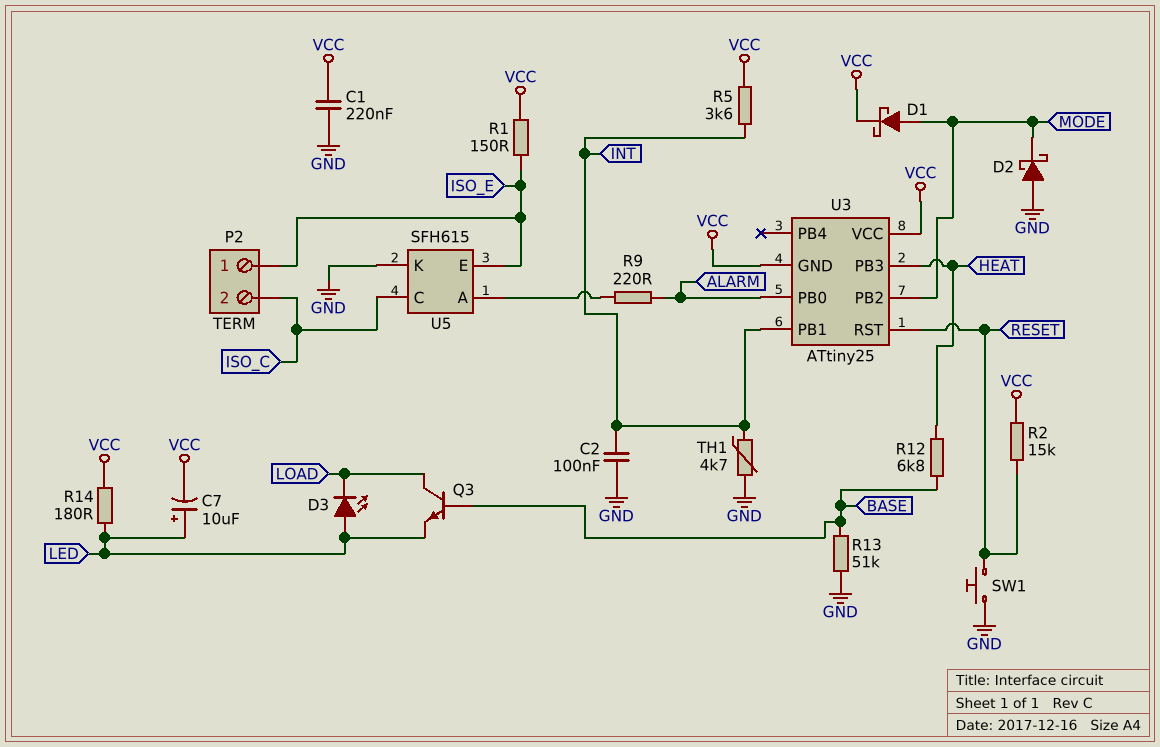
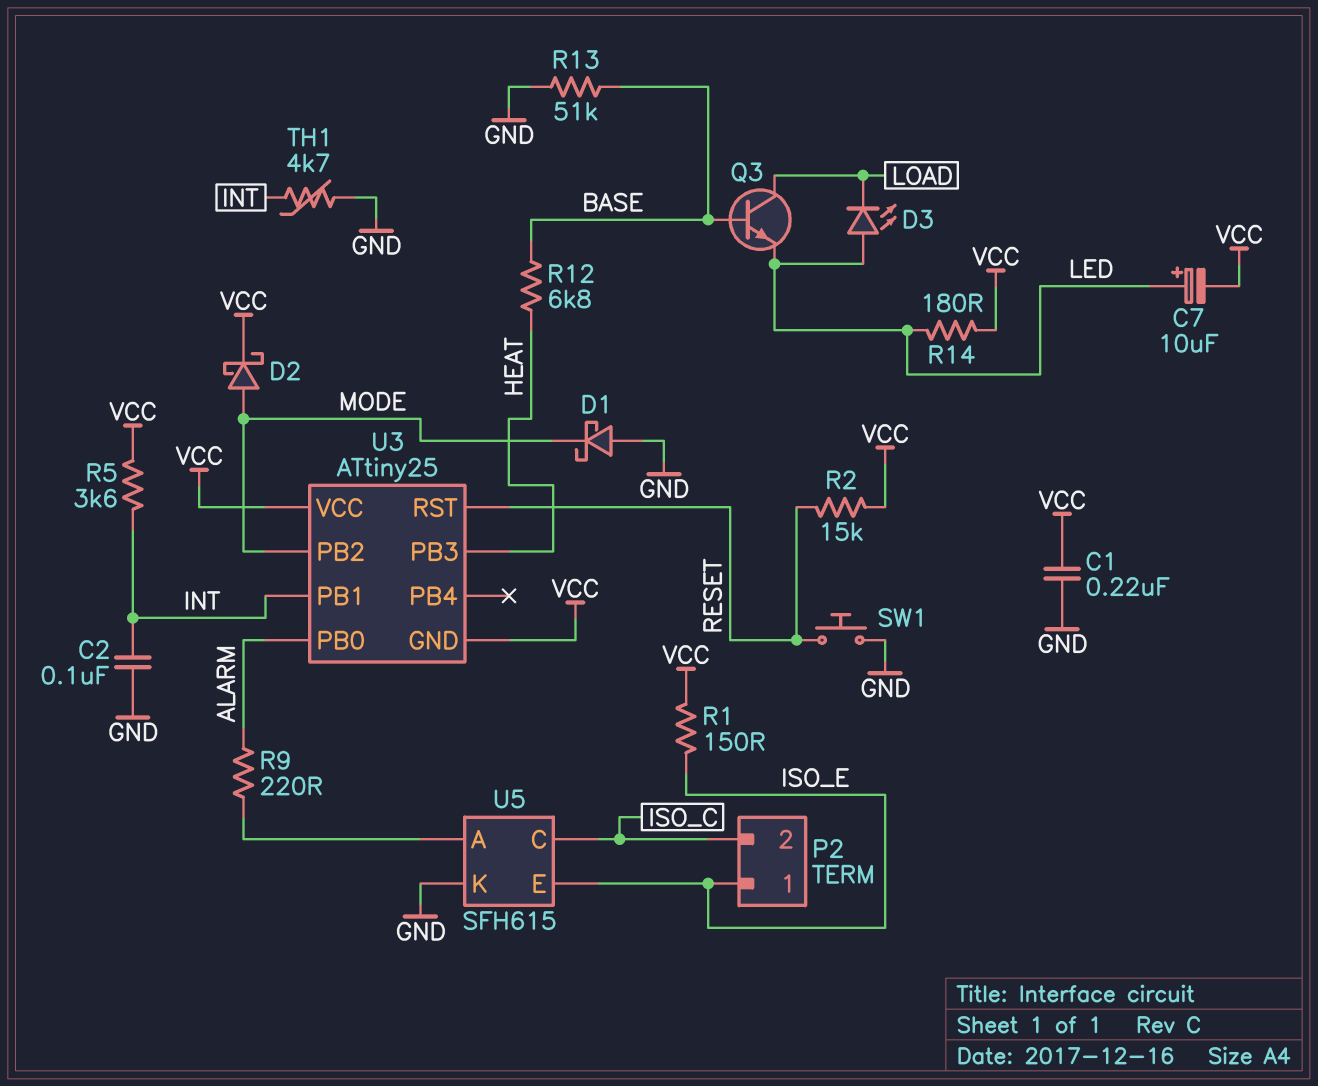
D1: schottky (A MODE, K VCC) -> schottky (A GND, K MODE)
D2: schottky (A GND, K MODE) -> schottky (A MODE, K VCC)

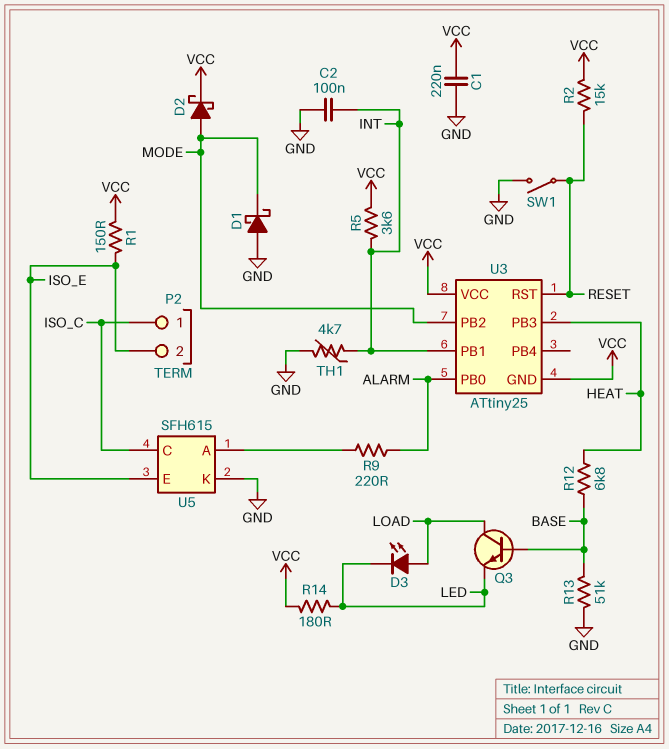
C7: 10uF (plus LED, minus VCC) -> none
D3: LED (A LED, K LOAD) -> LED (A LOAD, K LED)
P2 pin 1: ISO_E -> ISO_C
P2 pin 2: ISO_C -> ISO_E
SW1: button (GND, RESET) -> switch (GND, RESET)

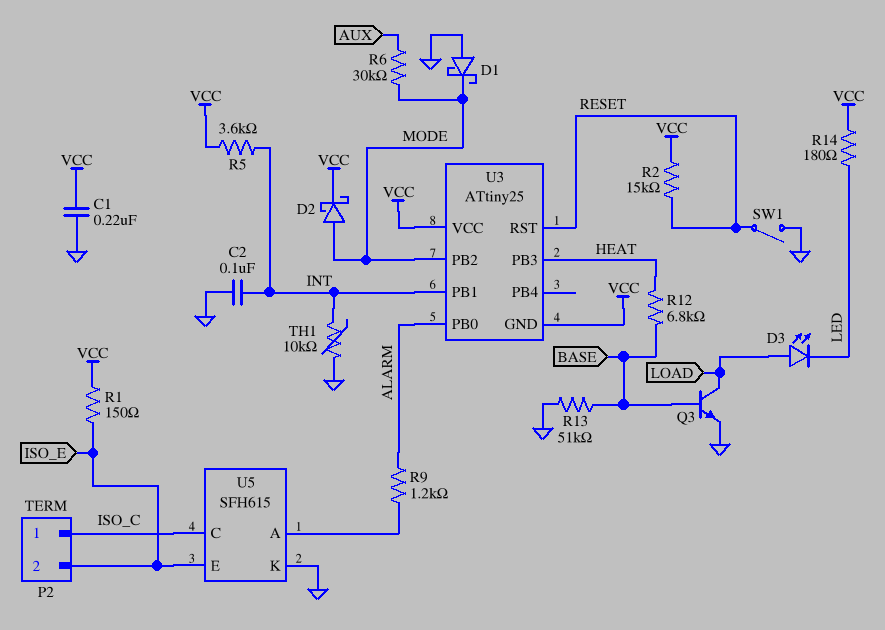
Q3: NPN (B BASE, C LOAD, E LED) -> NPN (B BASE, C LOAD, E GND)
R6: none -> 30k (AUX, MODE)
R9: 220 (ALARM, U5/A) -> 1.2k (ALARM, U5/A)
TH1: 4.7k (GND, INT) -> 10k (GND, INT)

